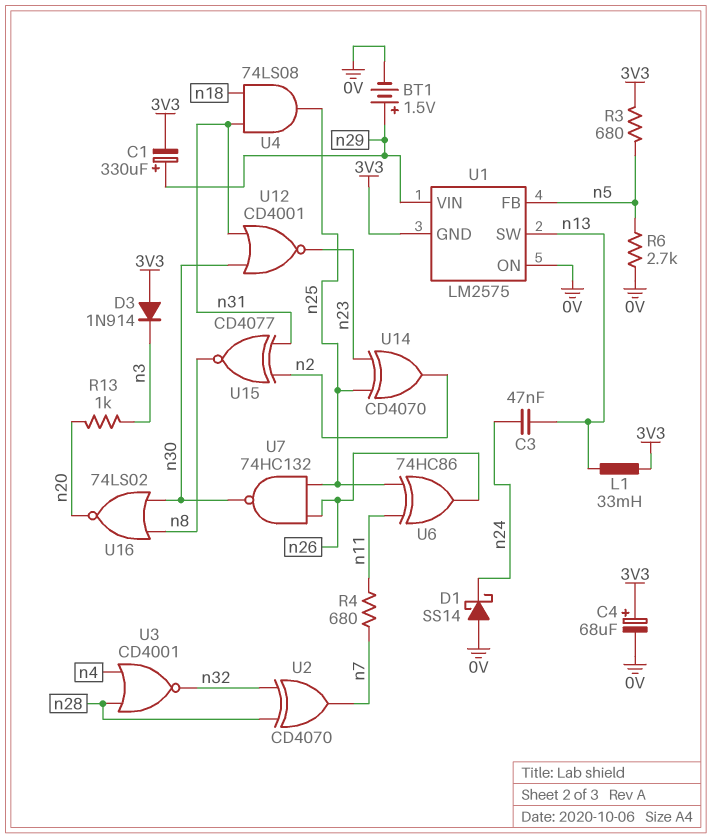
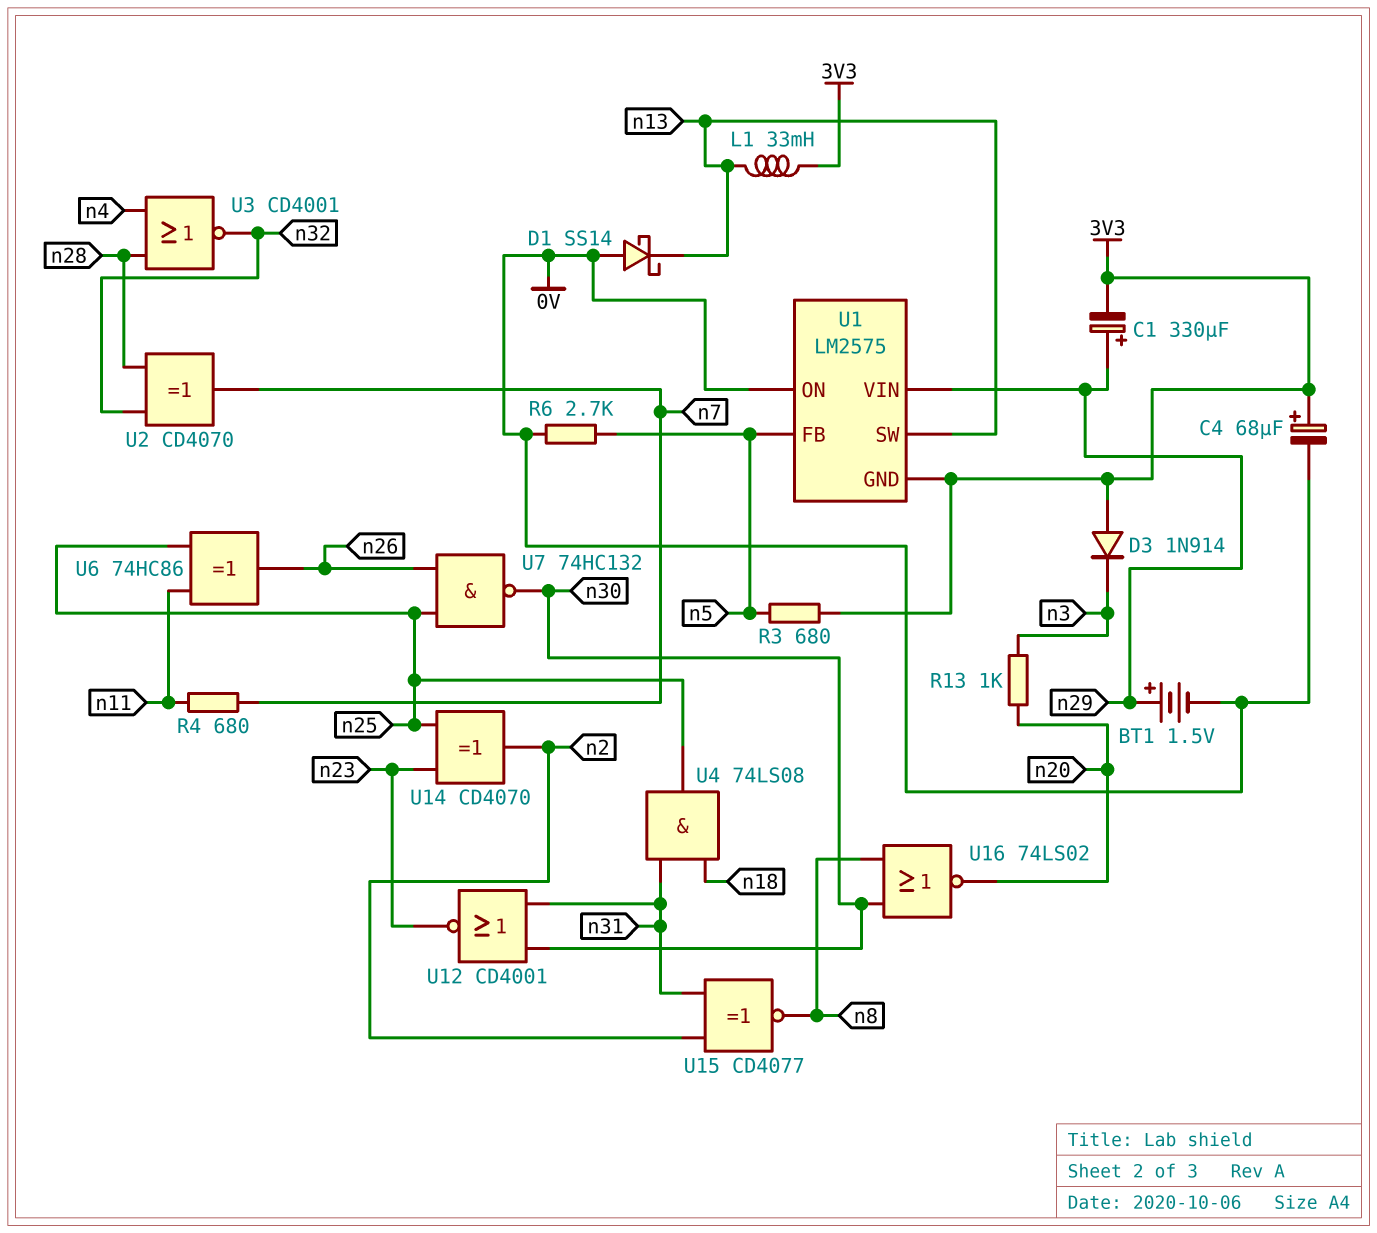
C3: 47nF (n13, n24) -> none
D1: schottky SS14 (A 0V, K n24) -> schottky SS14 (A 0V, K n13)

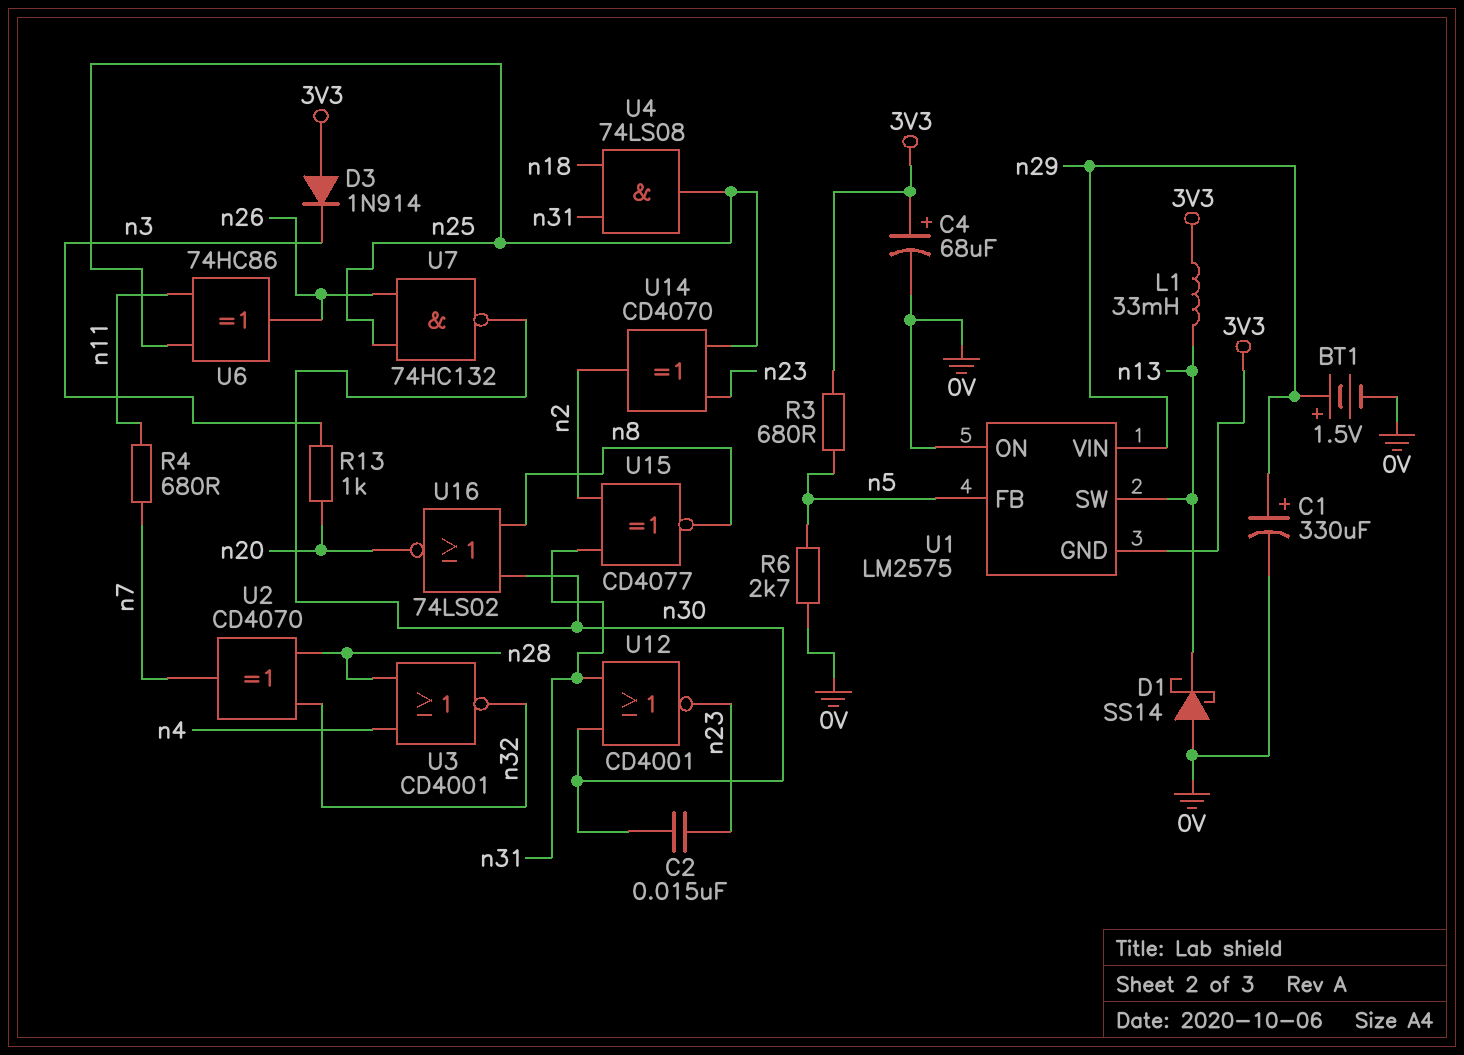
C1: 330uF (plus n29, minus 3V3) -> 330uF (plus n29, minus 0V)
C2: none -> 15nF (n23, n30)

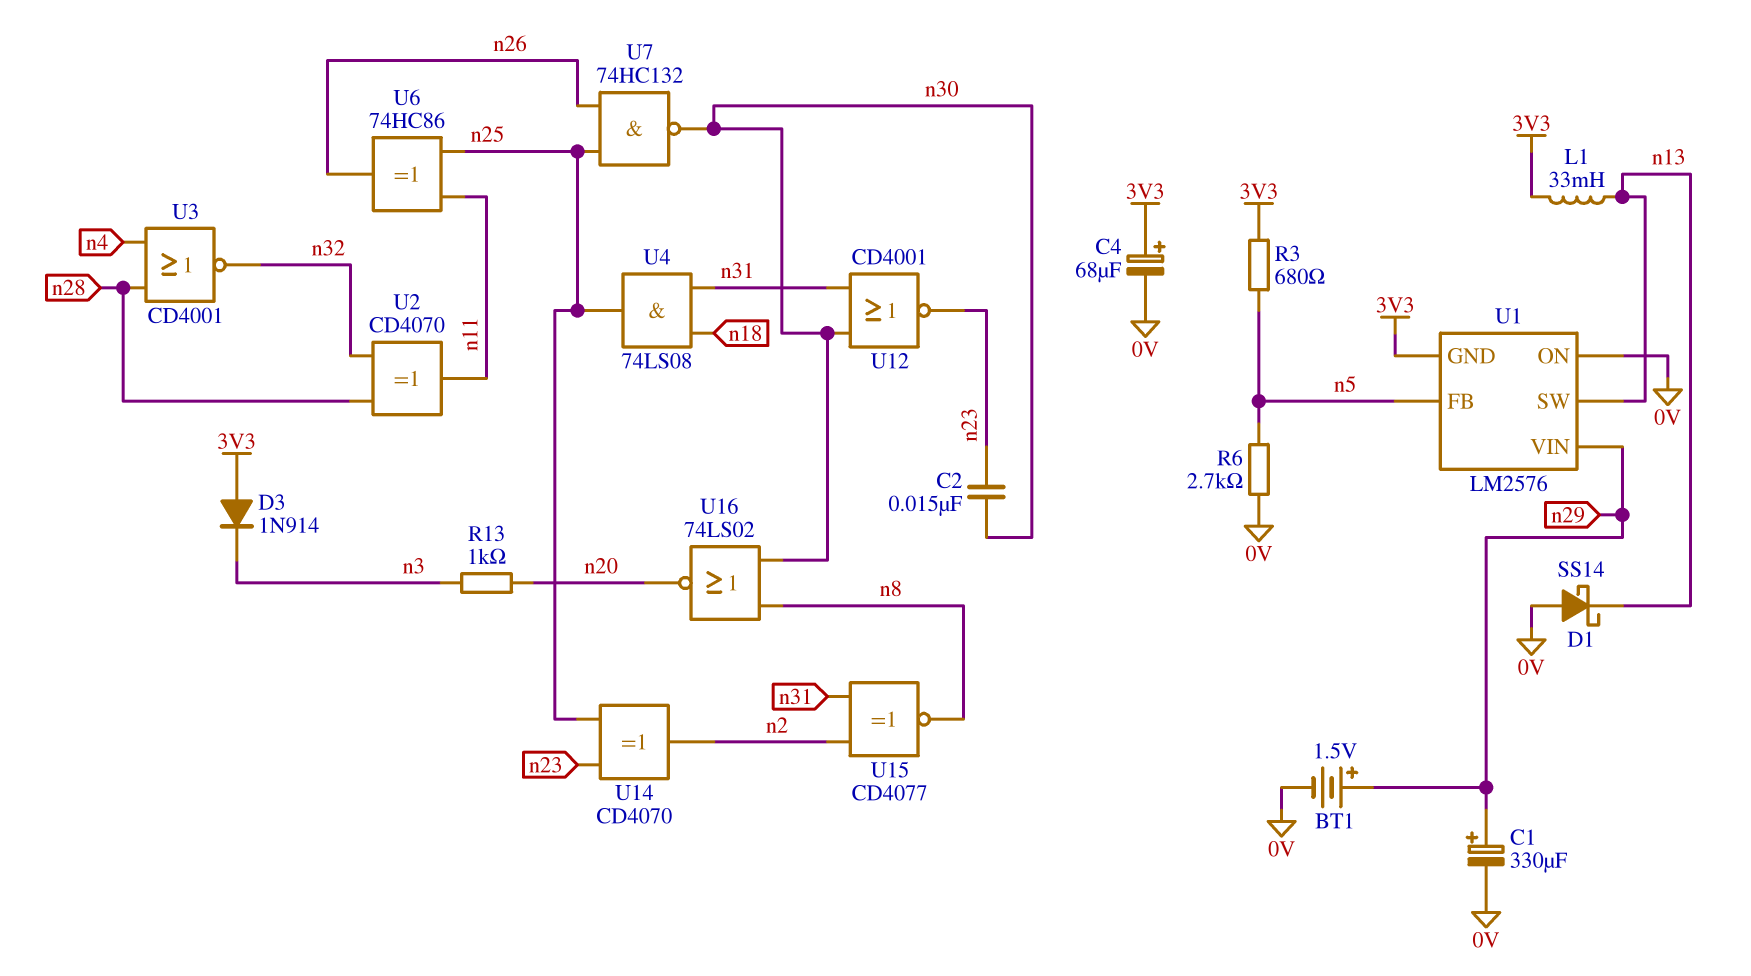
R4: 680 (n7, n11) -> none
U1: LM2575 -> LM2576
U2: XOR CD4070 (in n28, in n32, out n7) -> XOR CD4070 (in n28, in n32, out n11)

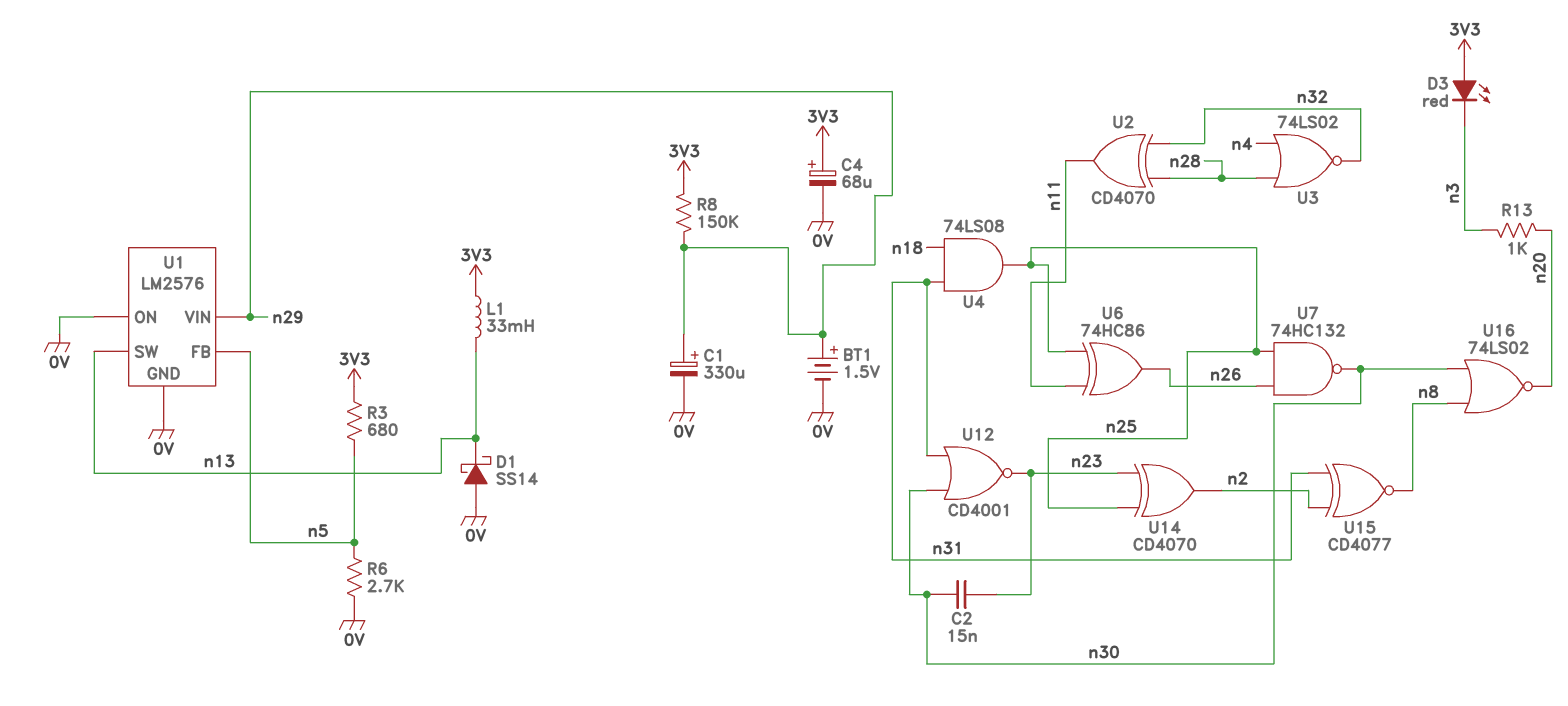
D3: diode 1N914 (A 3V3, K n3) -> LED red (A 3V3, K n3)
R8: none -> 150k (3V3, n29)
U1 pin GND: 3V3 -> 0V
U3: NOR CD4001 (in n4, in n28, out n32) -> NOR 74LS02 (in n4, in n28, out n32)

